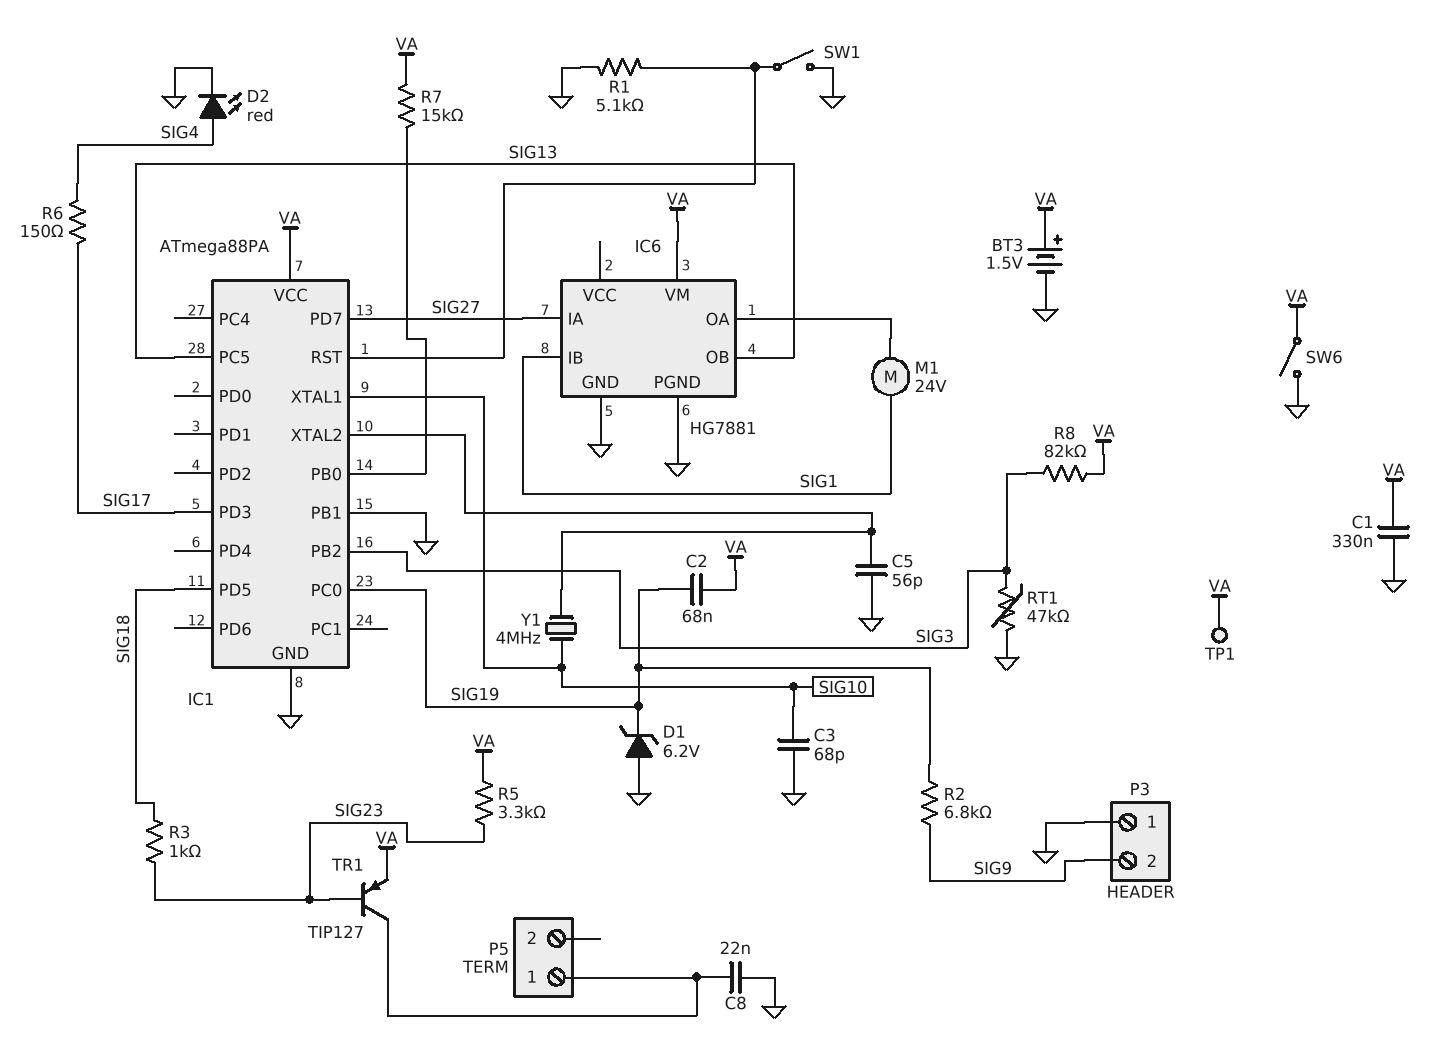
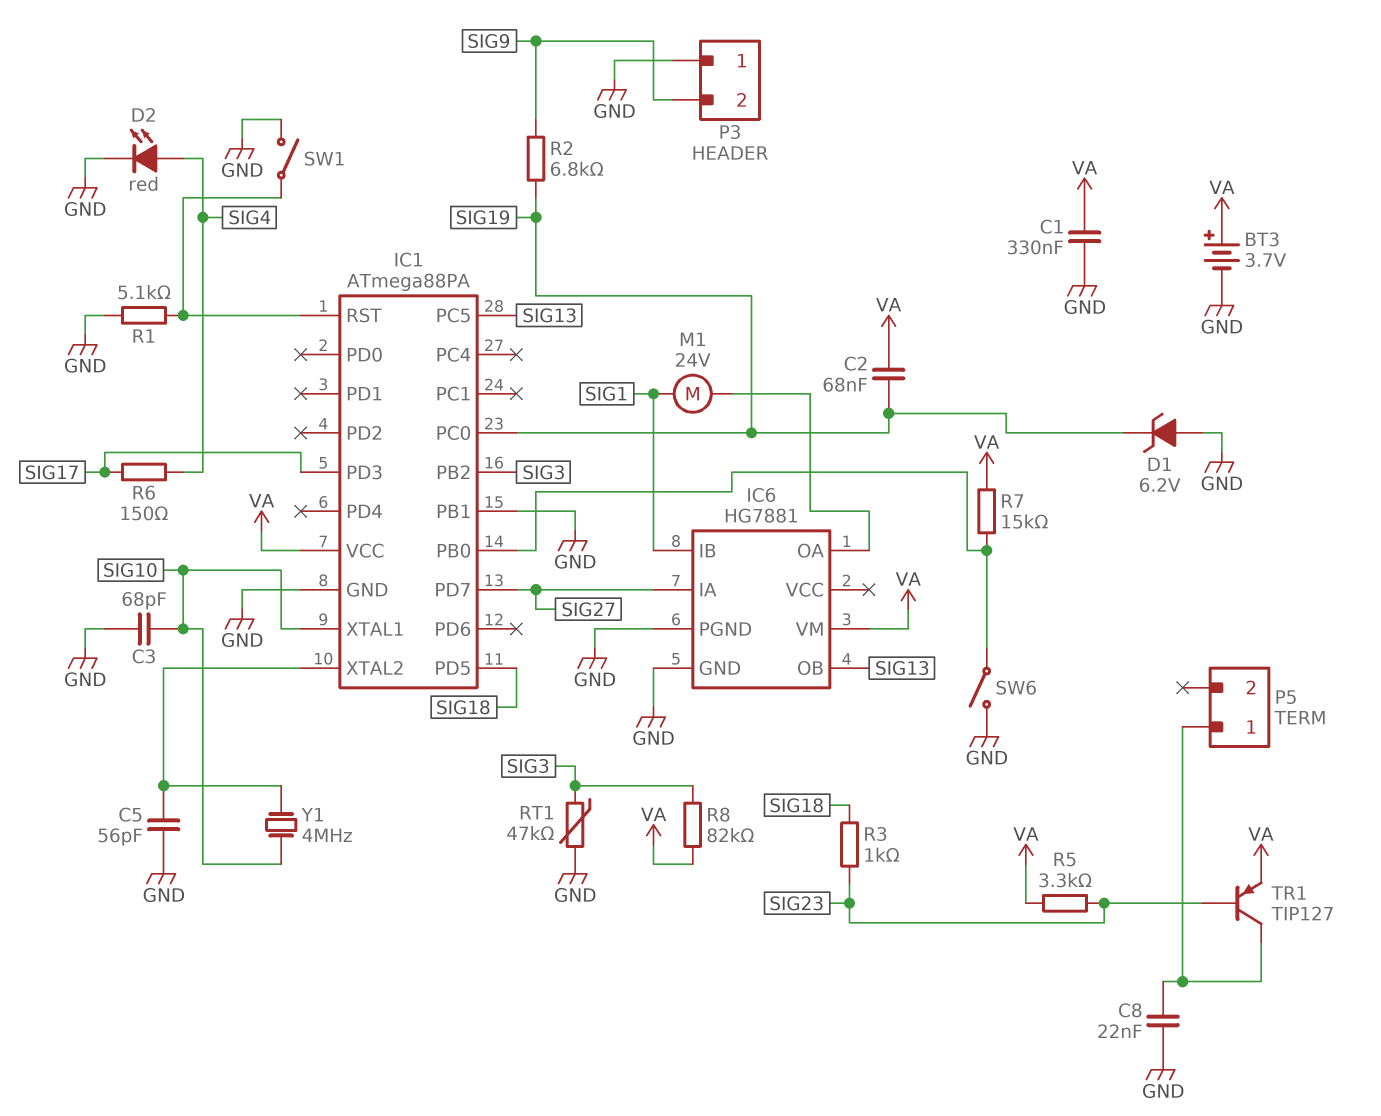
BT3: 1.5V (plus VA, minus GND) -> 3.7V (plus VA, minus GND)
SW6: switch (GND, VA) -> switch (GND, IC1/PB0)
TP1: test point (VA) -> none

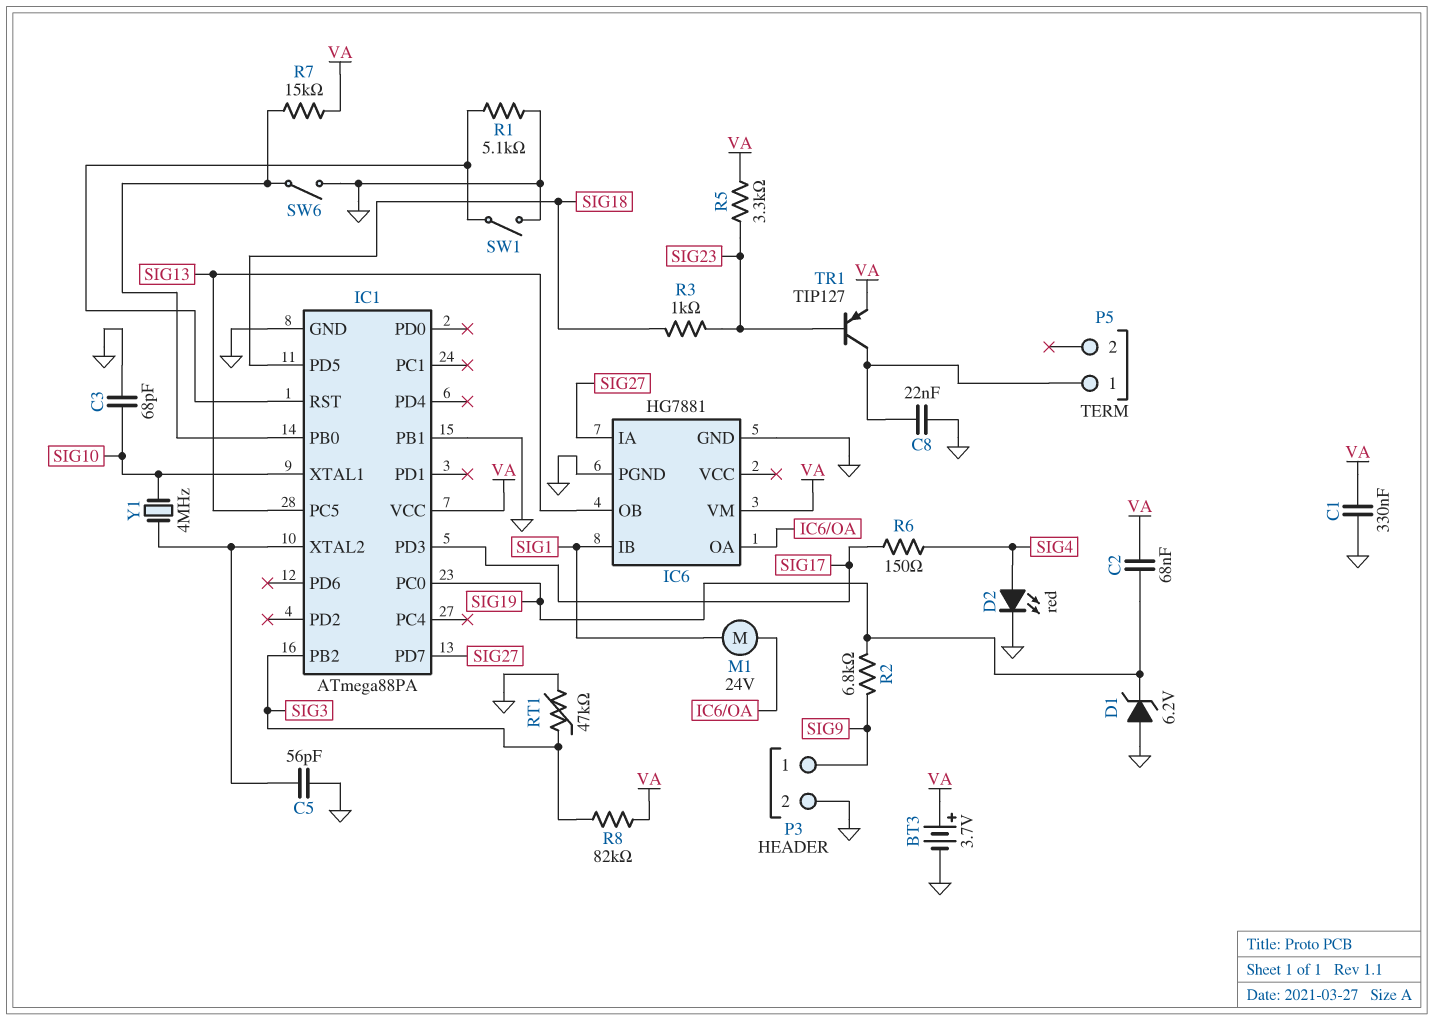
P3 pin 1: GND -> SIG9
P3 pin 2: SIG9 -> GND

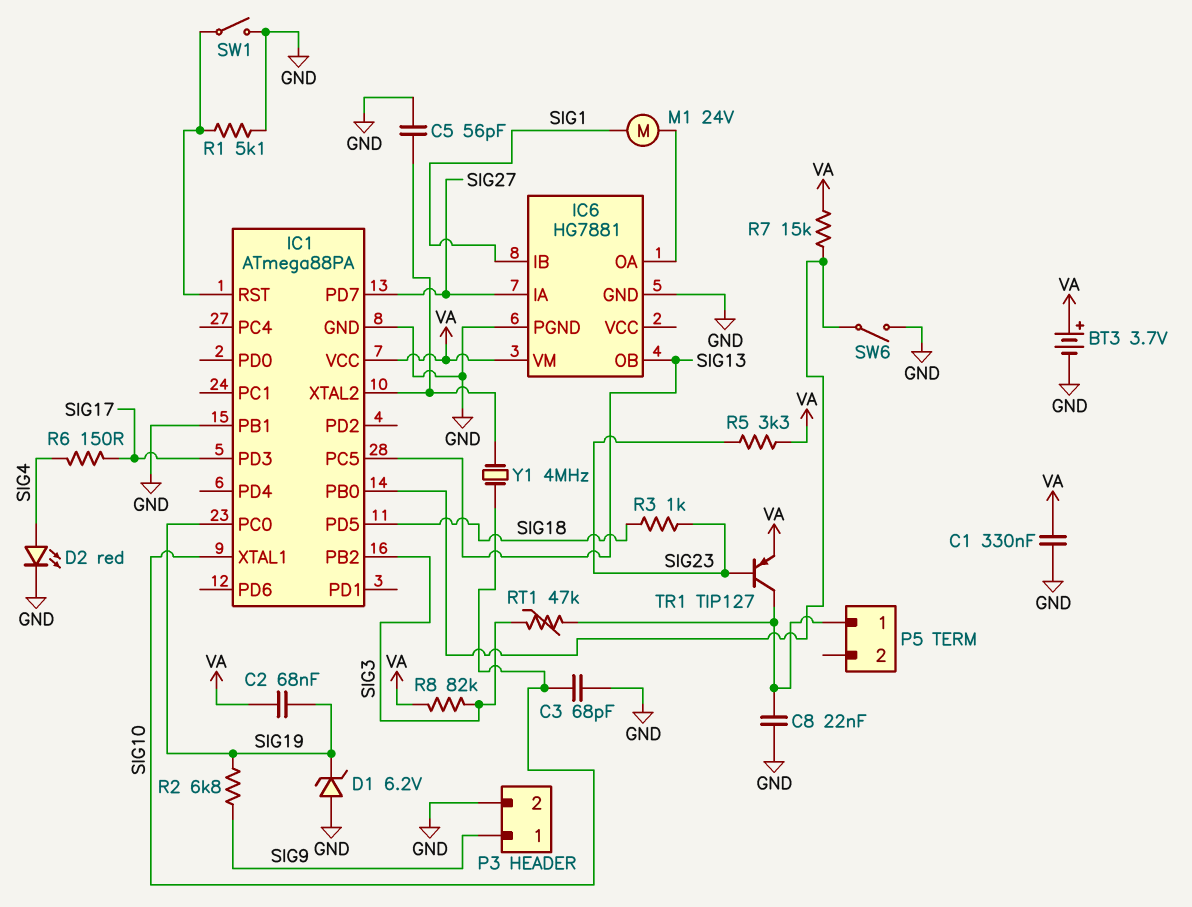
RT1: 47k (GND, SIG3) -> 47k (P5/1, SIG3)

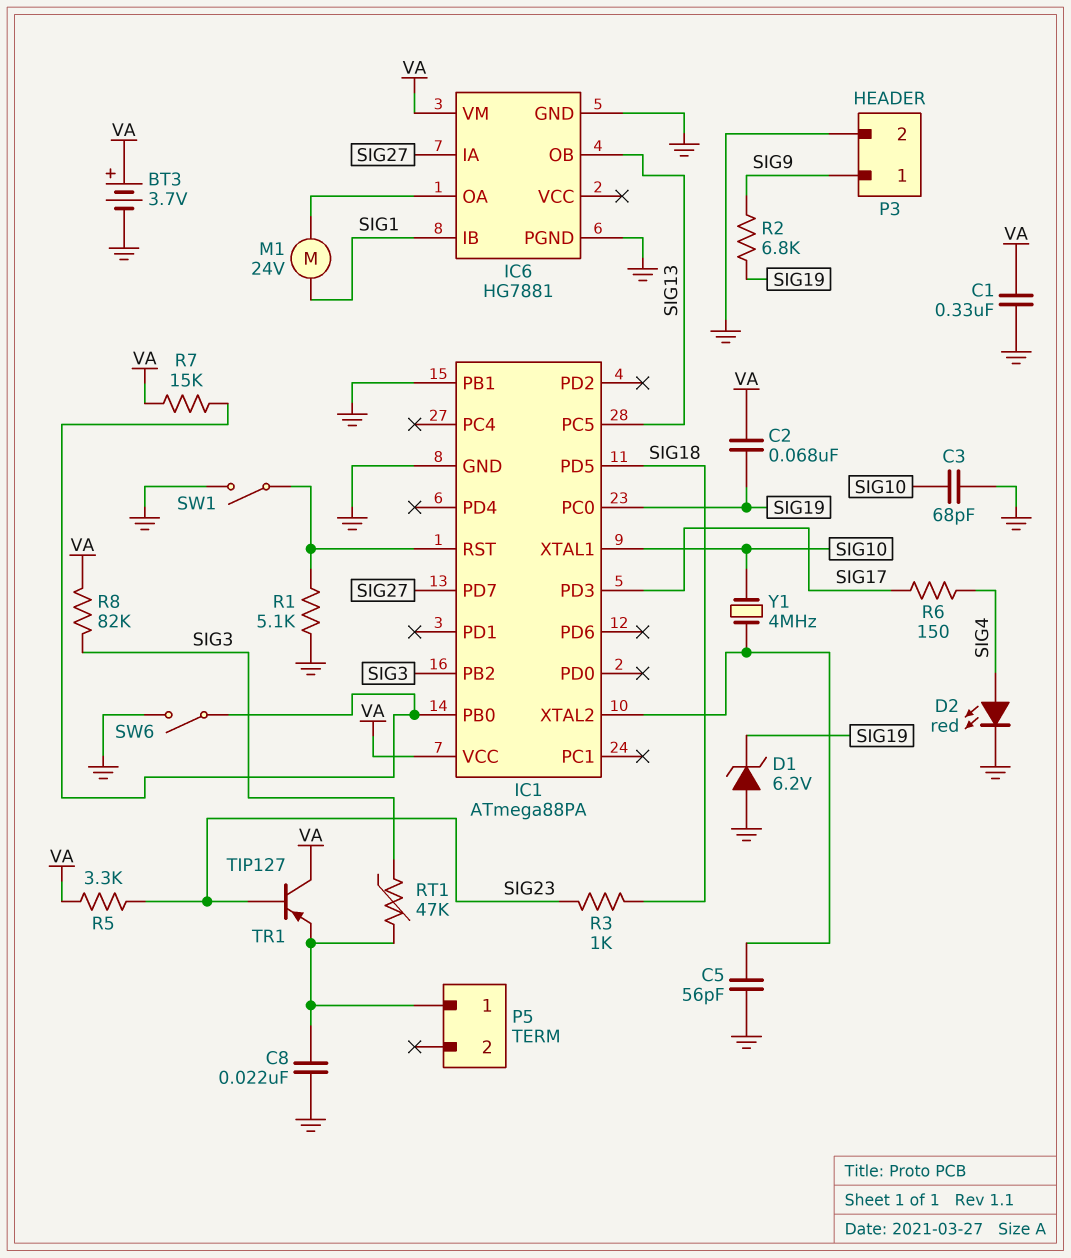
TR1: PNP TIP127 (B SIG23, C P5/1, E VA) -> PNP TIP127 (B SIG23, C VA, E P5/1)

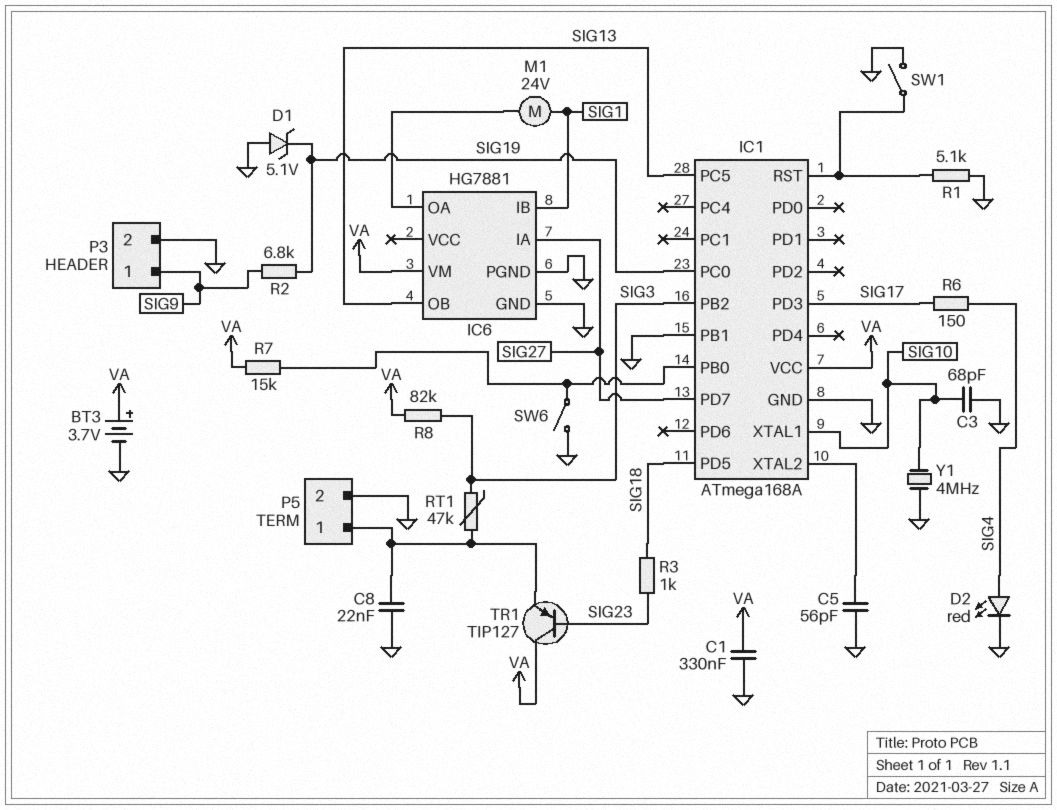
C2: 68nF (SIG19, VA) -> none
D1: zener 6.2V (A GND, K SIG19) -> zener 5.1V (A GND, K SIG19)
IC1: ATmega88PA -> ATmega168A
P5 pin 2: none -> GND
R5: 3.3k (SIG23, VA) -> none
Y1: 4MHz (IC1/XTAL2, SIG10) -> 4MHz (GND, SIG10)

